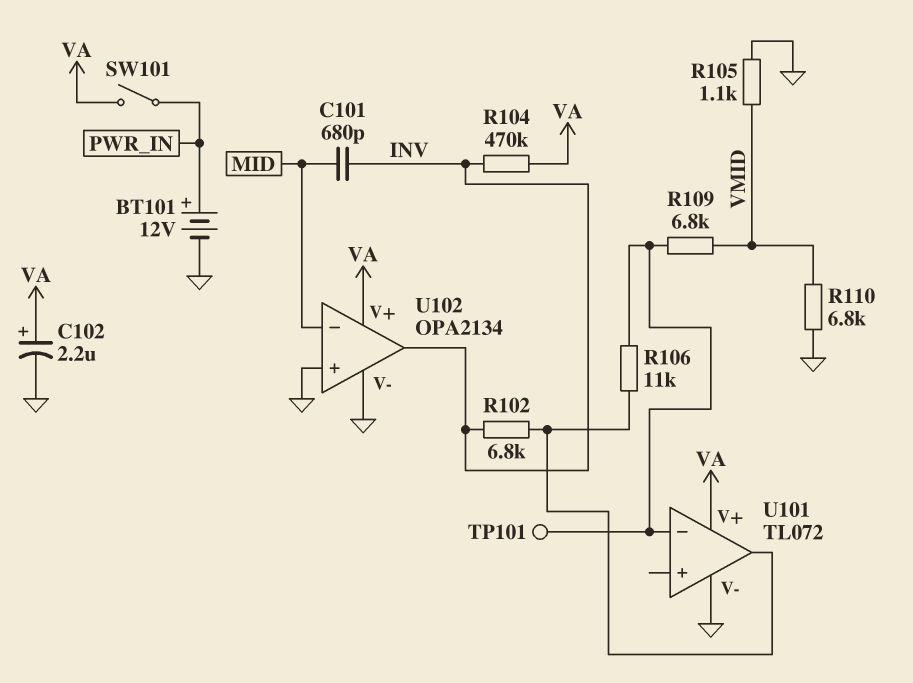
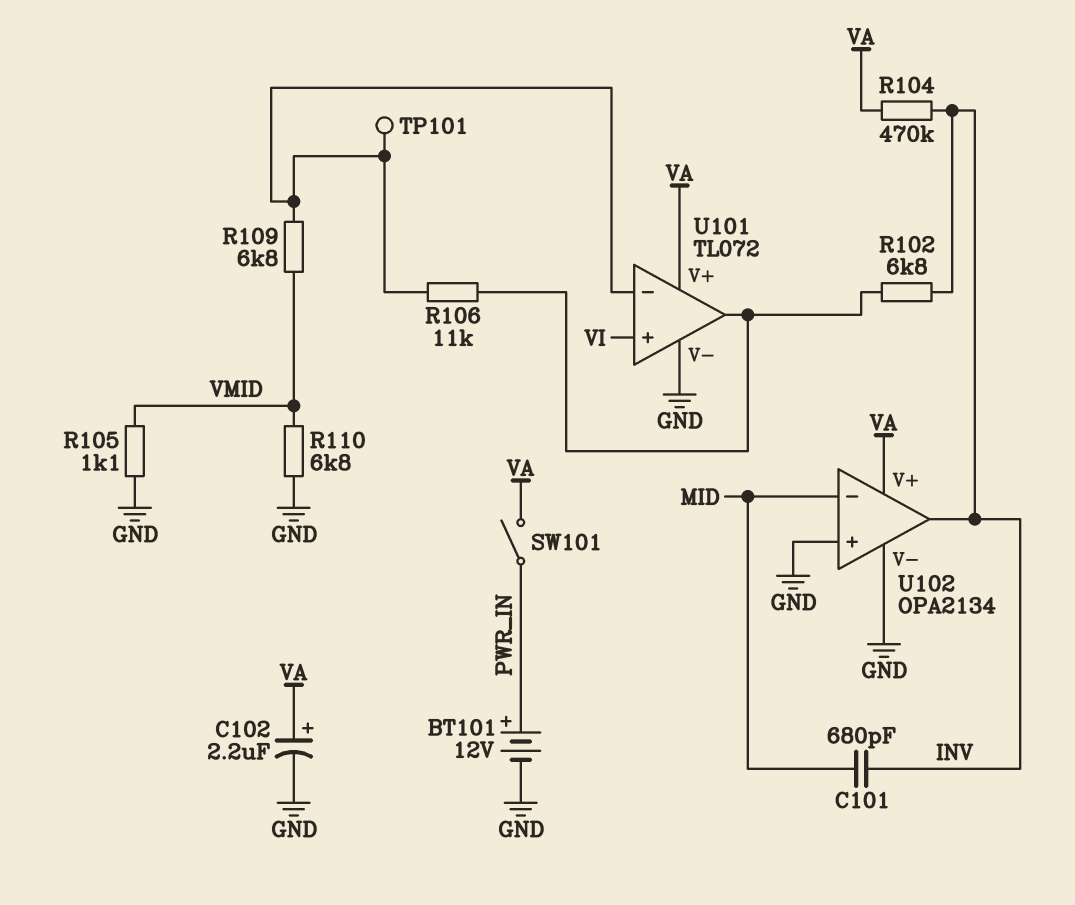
U101 pin in+: none -> VI

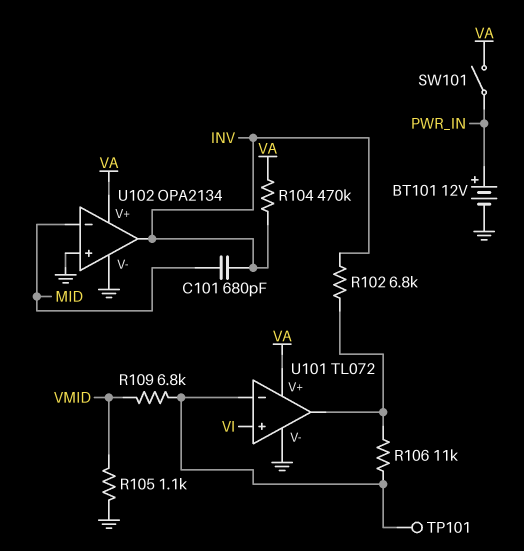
C102: 2.2uF (plus VA, minus GND) -> none
R110: 6.8k (GND, VMID) -> none

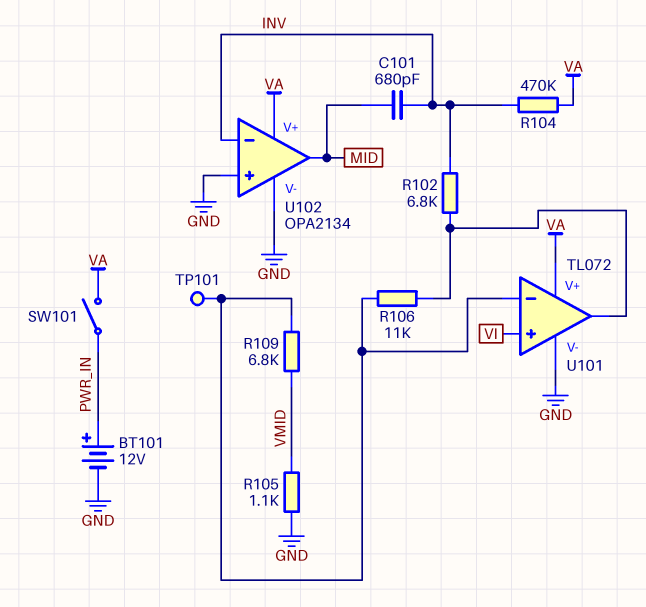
U102 pin in-: MID -> INV
U102 pin out: INV -> MID

